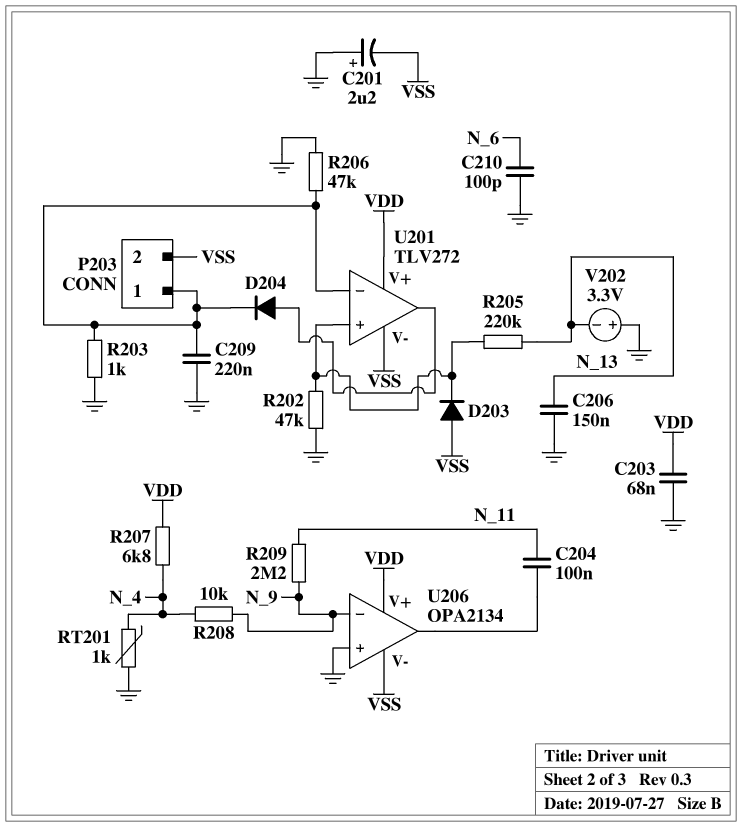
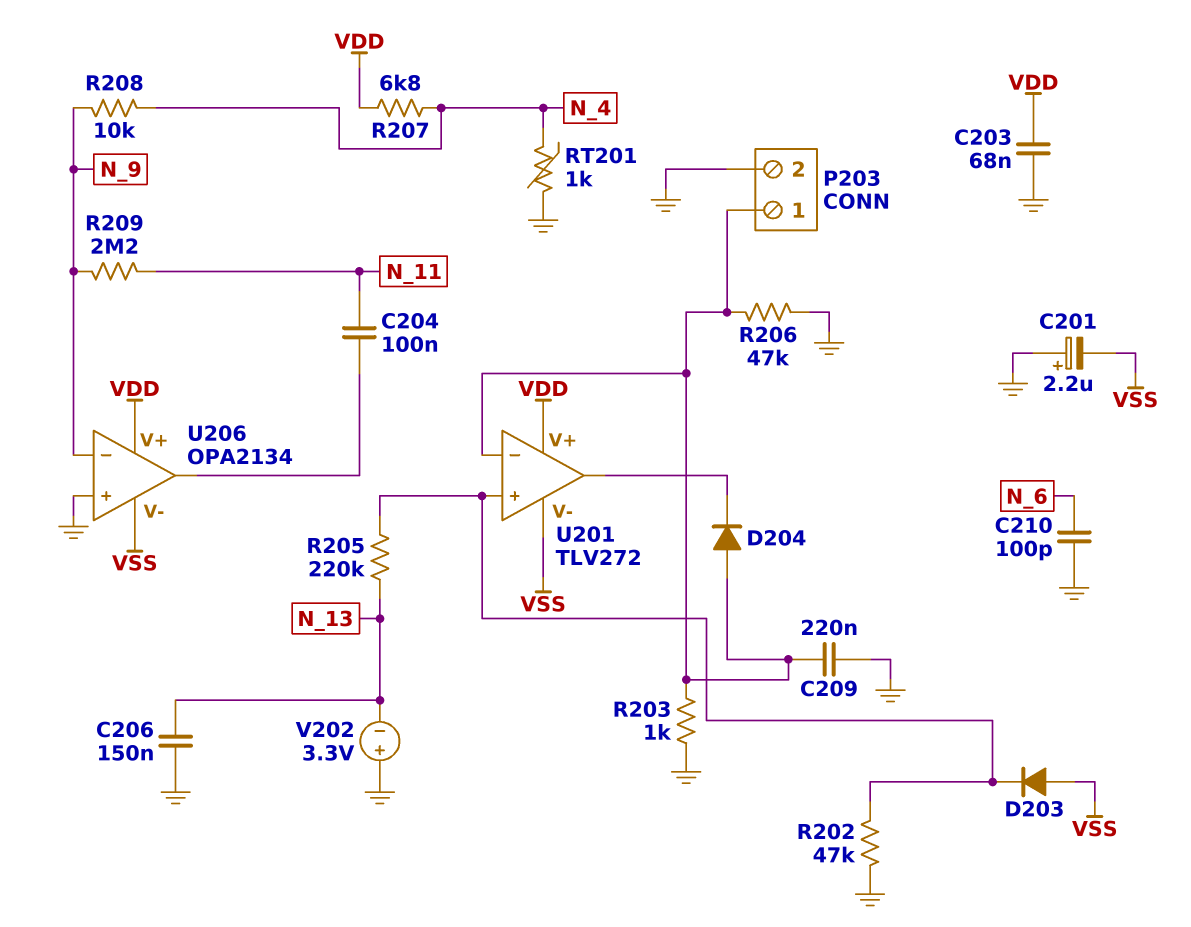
D204: diode (A U201/out, K P203/1) -> diode (A P203/1, K U201/out)
P203 pin 2: VSS -> GND

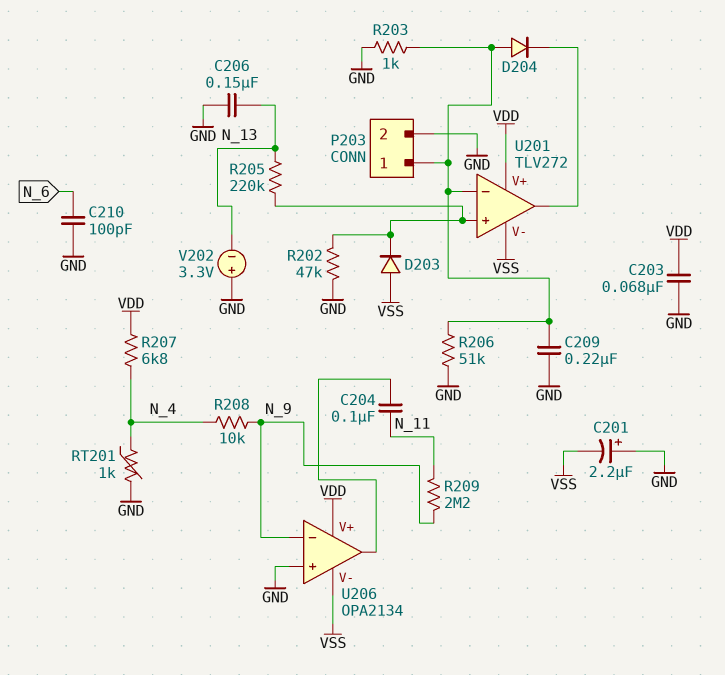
R206: 47k (GND, P203/1) -> 51k (GND, P203/1)

